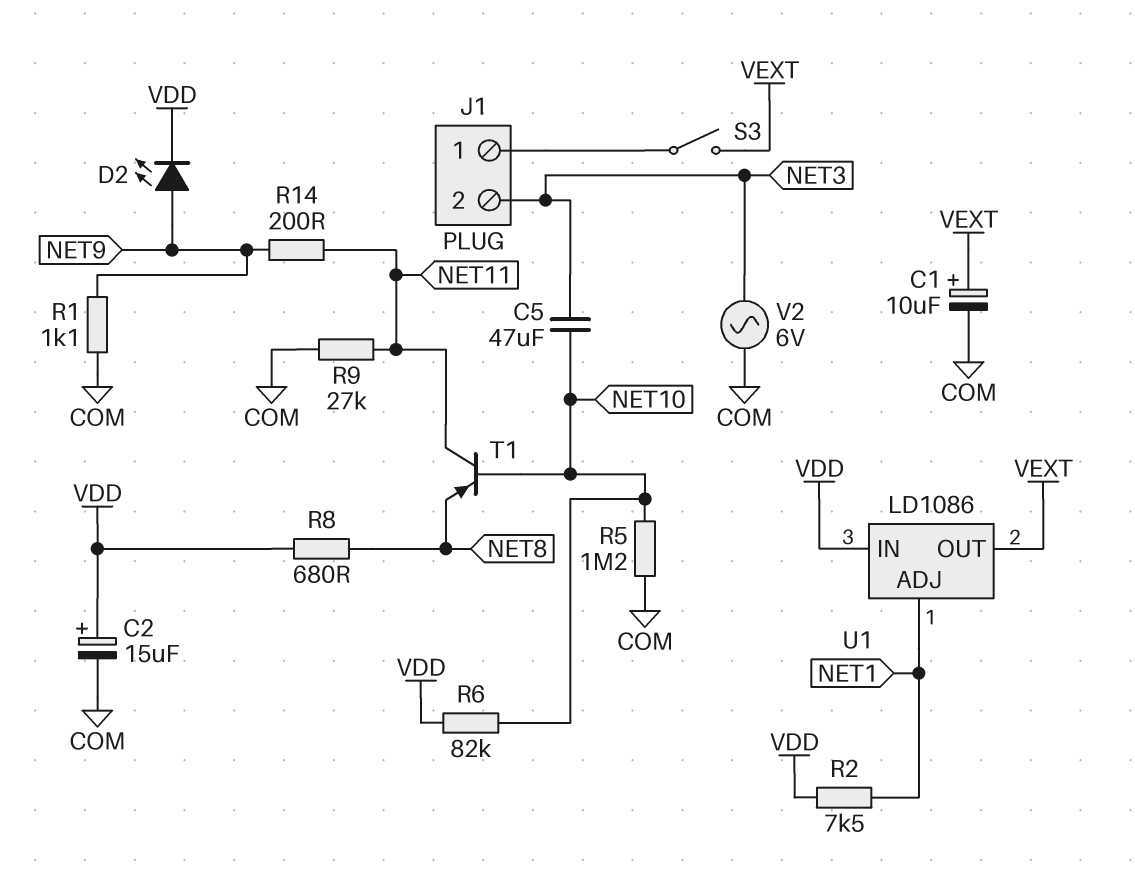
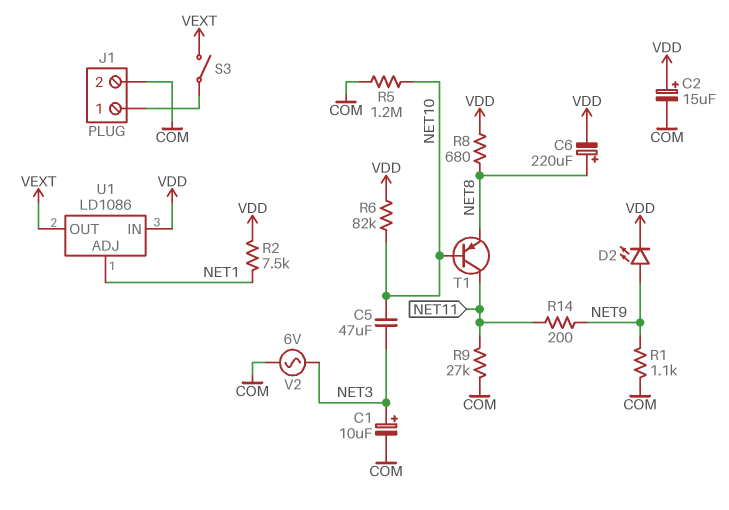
C1: 10uF (plus VEXT, minus COM) -> 10uF (plus NET3, minus COM)
C6: none -> 220uF (plus NET8, minus VDD)
J1 pin 2: NET3 -> COM

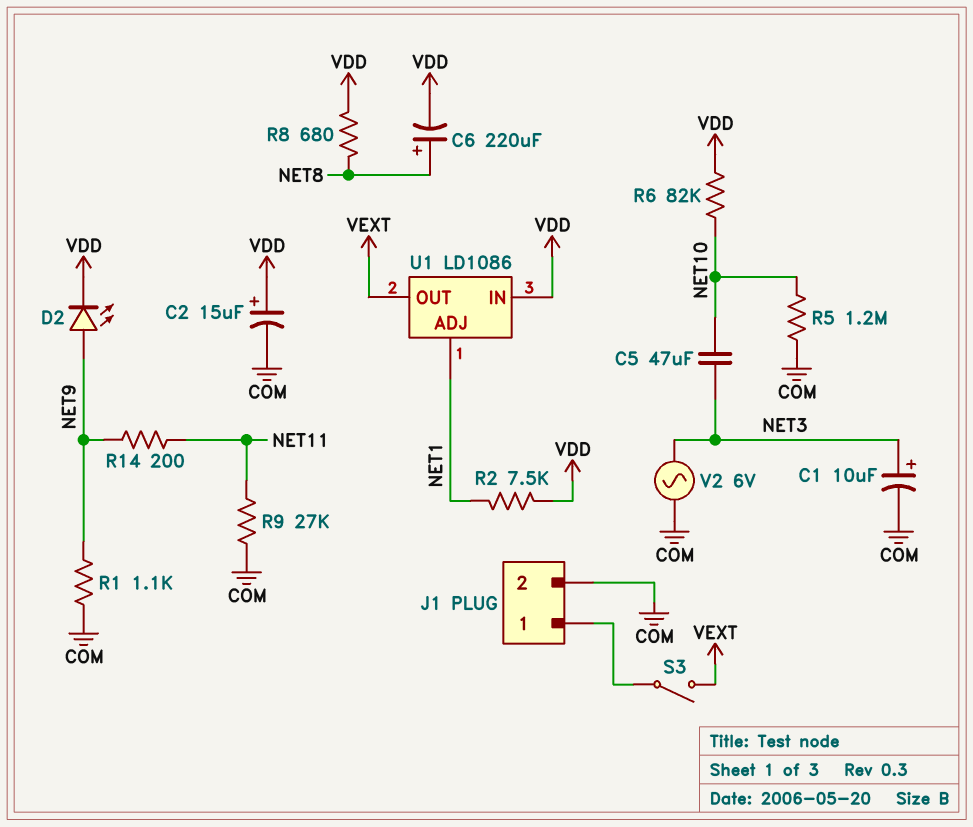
T1: PNP (B NET10, C NET11, E NET8) -> none

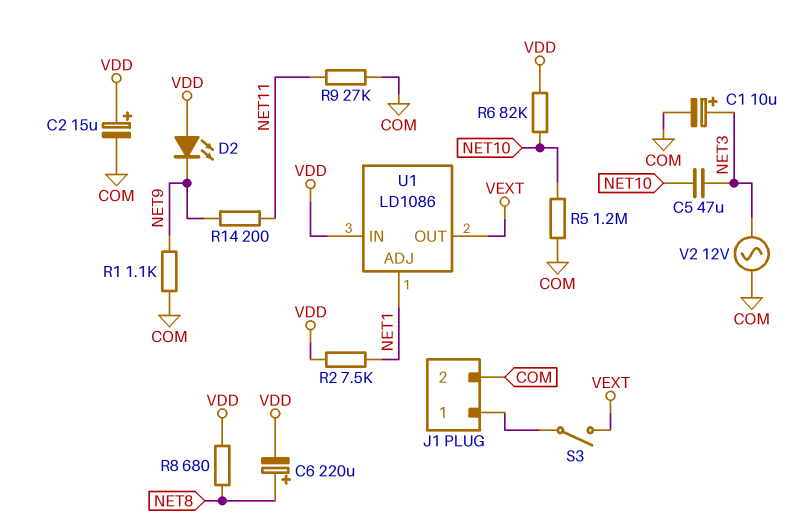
D2: LED (A NET9, K VDD) -> LED (A VDD, K NET9)
V2: AC 6V (COM, NET3) -> AC 12V (COM, NET3)

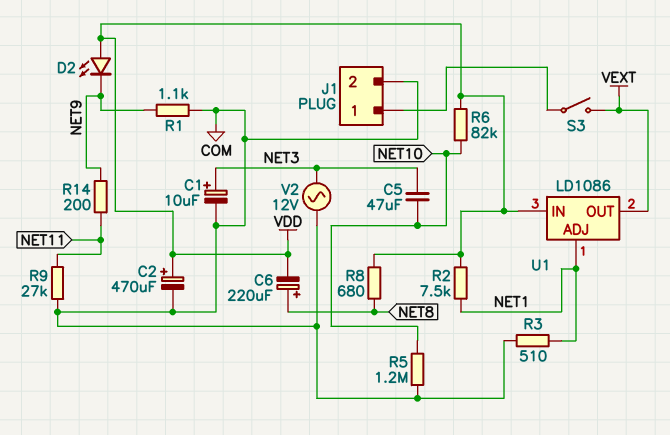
C2: 15uF (plus VDD, minus COM) -> 470uF (plus VDD, minus COM)
R3: none -> 510 (COM, NET1)

